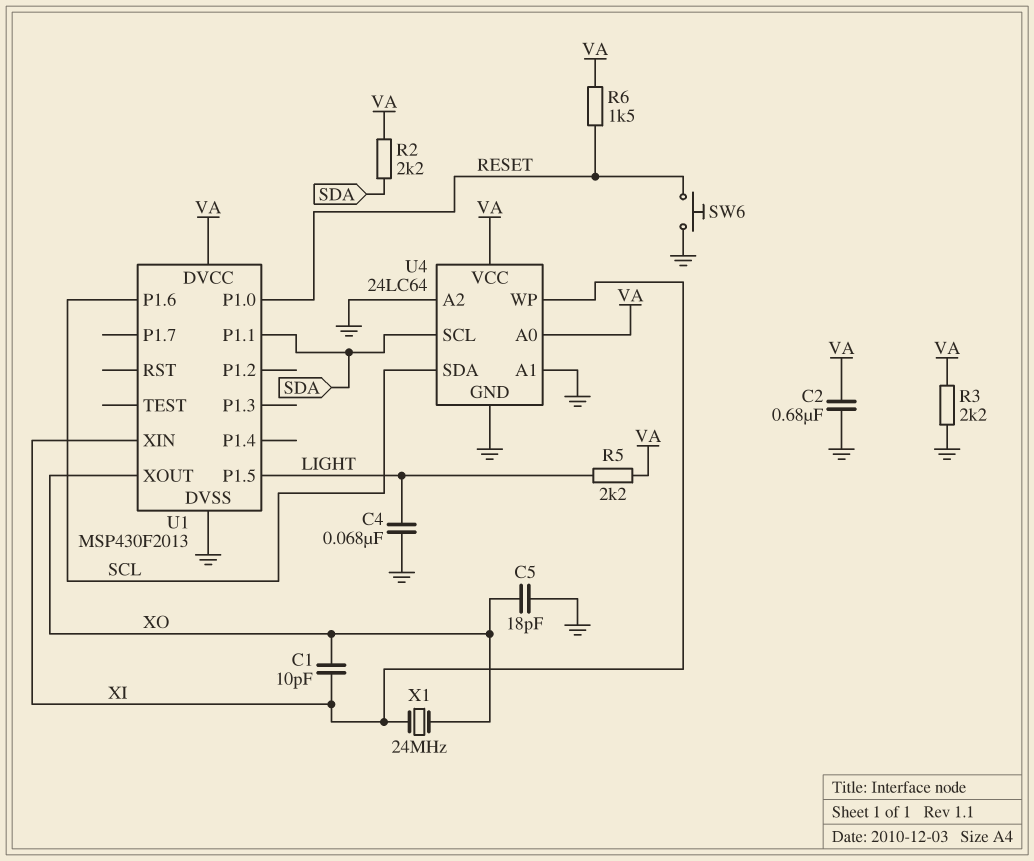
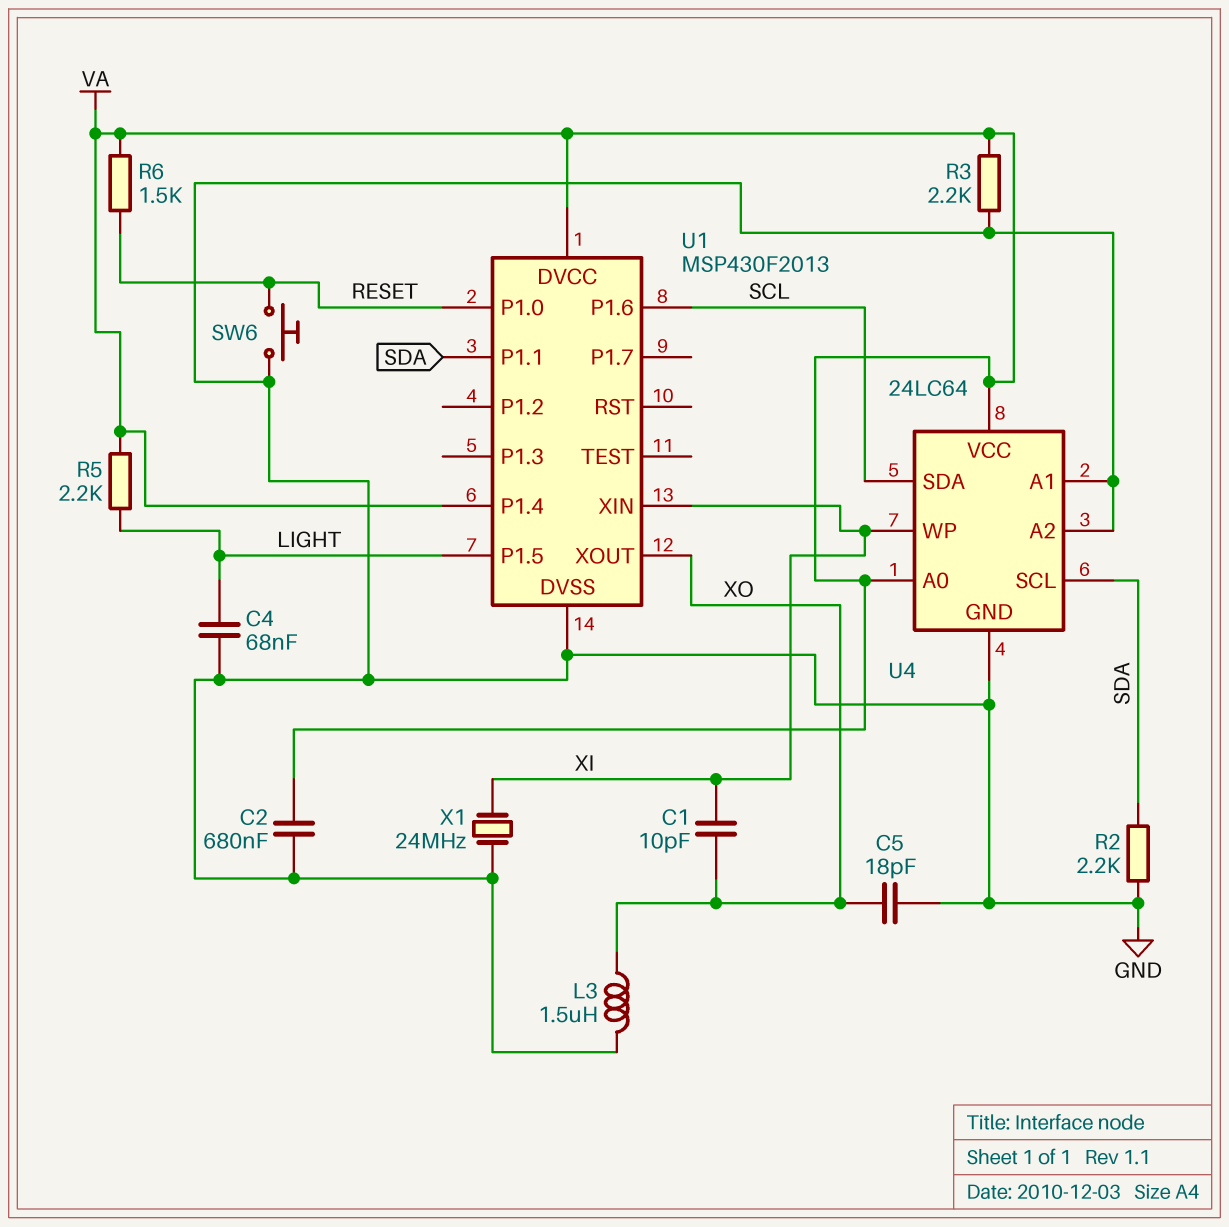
L3: none -> 1.5uH (GND, XO)
R2: 2.2k (SDA, VA) -> 2.2k (GND, SDA)
U1 pin P1.4: none -> VA
X1: 24MHz (XI, XO) -> 24MHz (GND, XI)

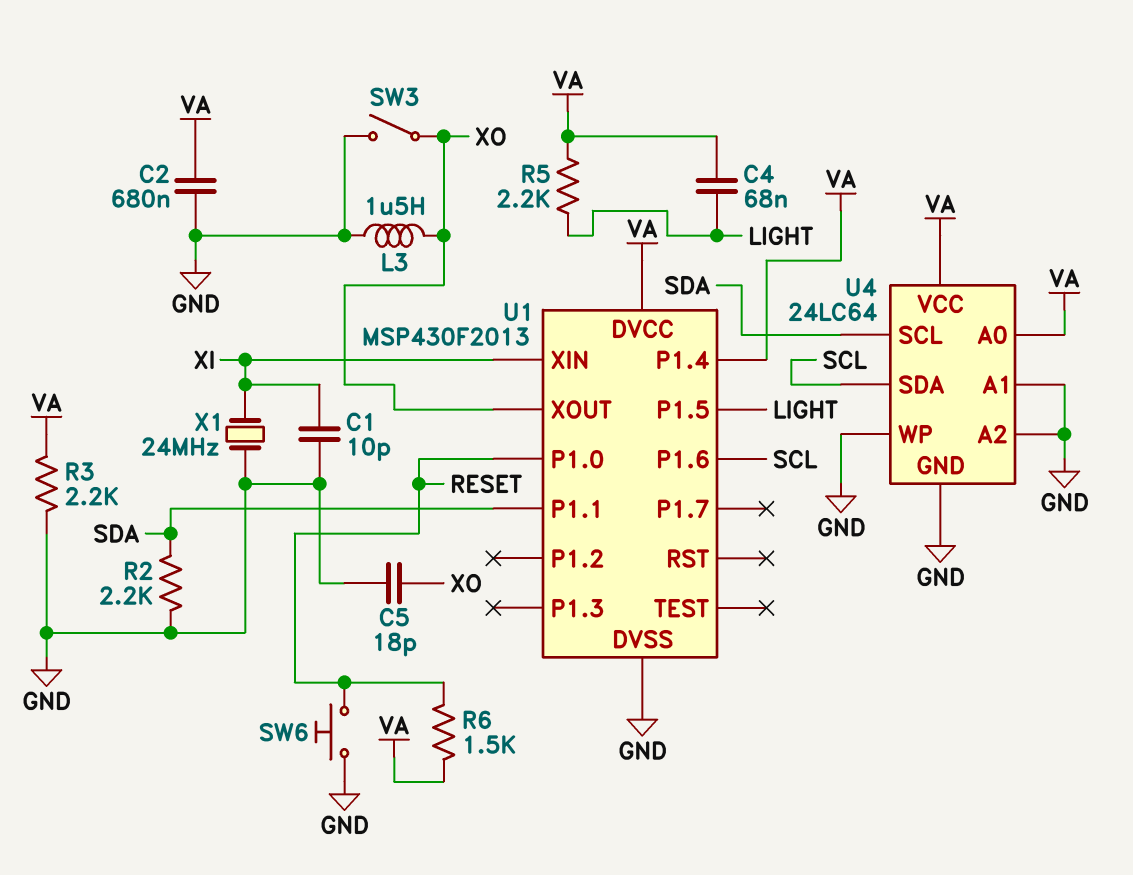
C1: 10pF (XI, XO) -> 10pF (GND, XI)
C4: 68nF (GND, LIGHT) -> 68nF (LIGHT, VA)
SW3: none -> switch (GND, XO)
U4 pin WP: XI -> GND

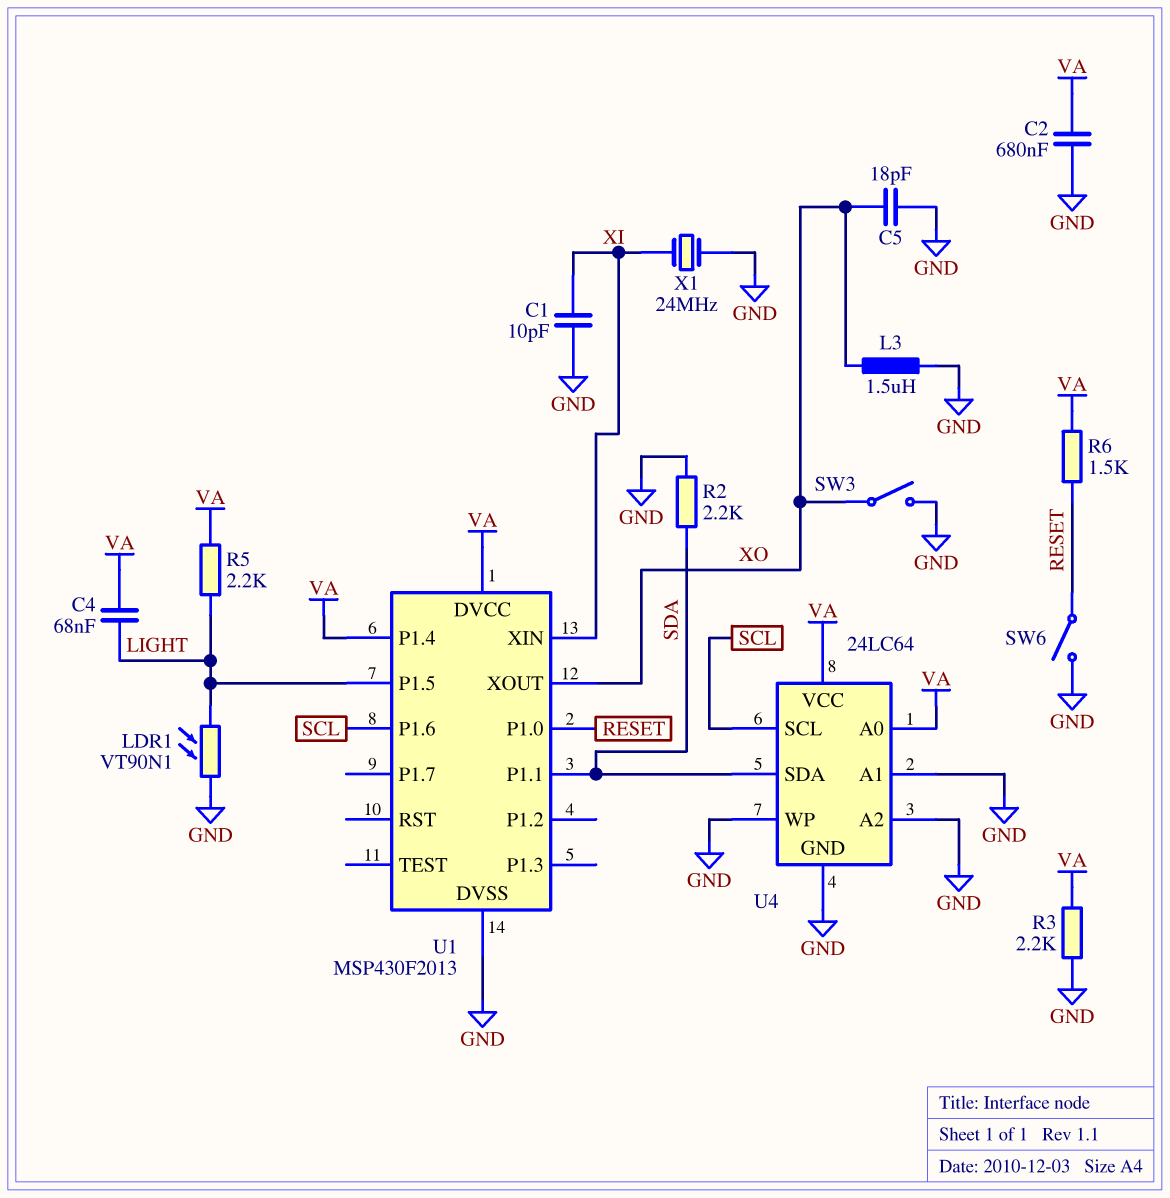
LDR1: none -> VT90N1 (GND, LIGHT)
SW6: button (GND, RESET) -> switch (GND, RESET)
U4 pin SCL: SDA -> SCL
U4 pin SDA: SCL -> SDA

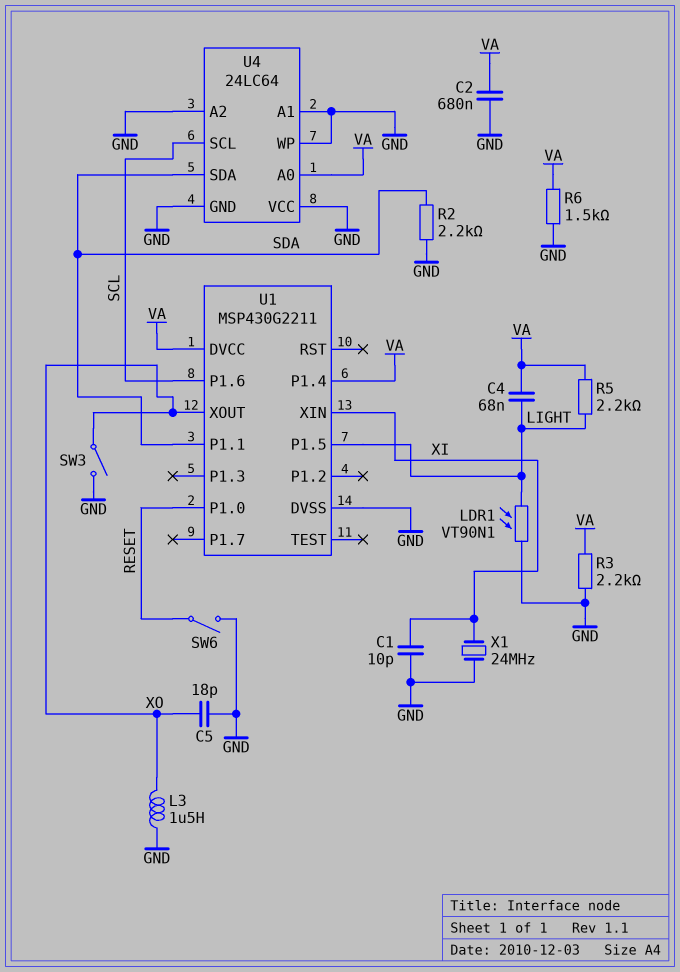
R6: 1.5k (RESET, VA) -> 1.5k (GND, VA)
U1: MSP430F2013 -> MSP430G2211
U4 pin VCC: VA -> GND

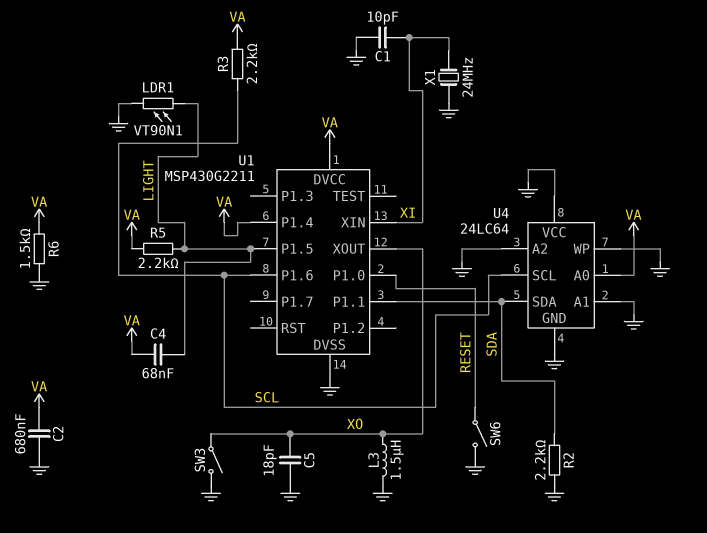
R3: 2.2k (GND, VA) -> 2.2k (SCL, VA)

